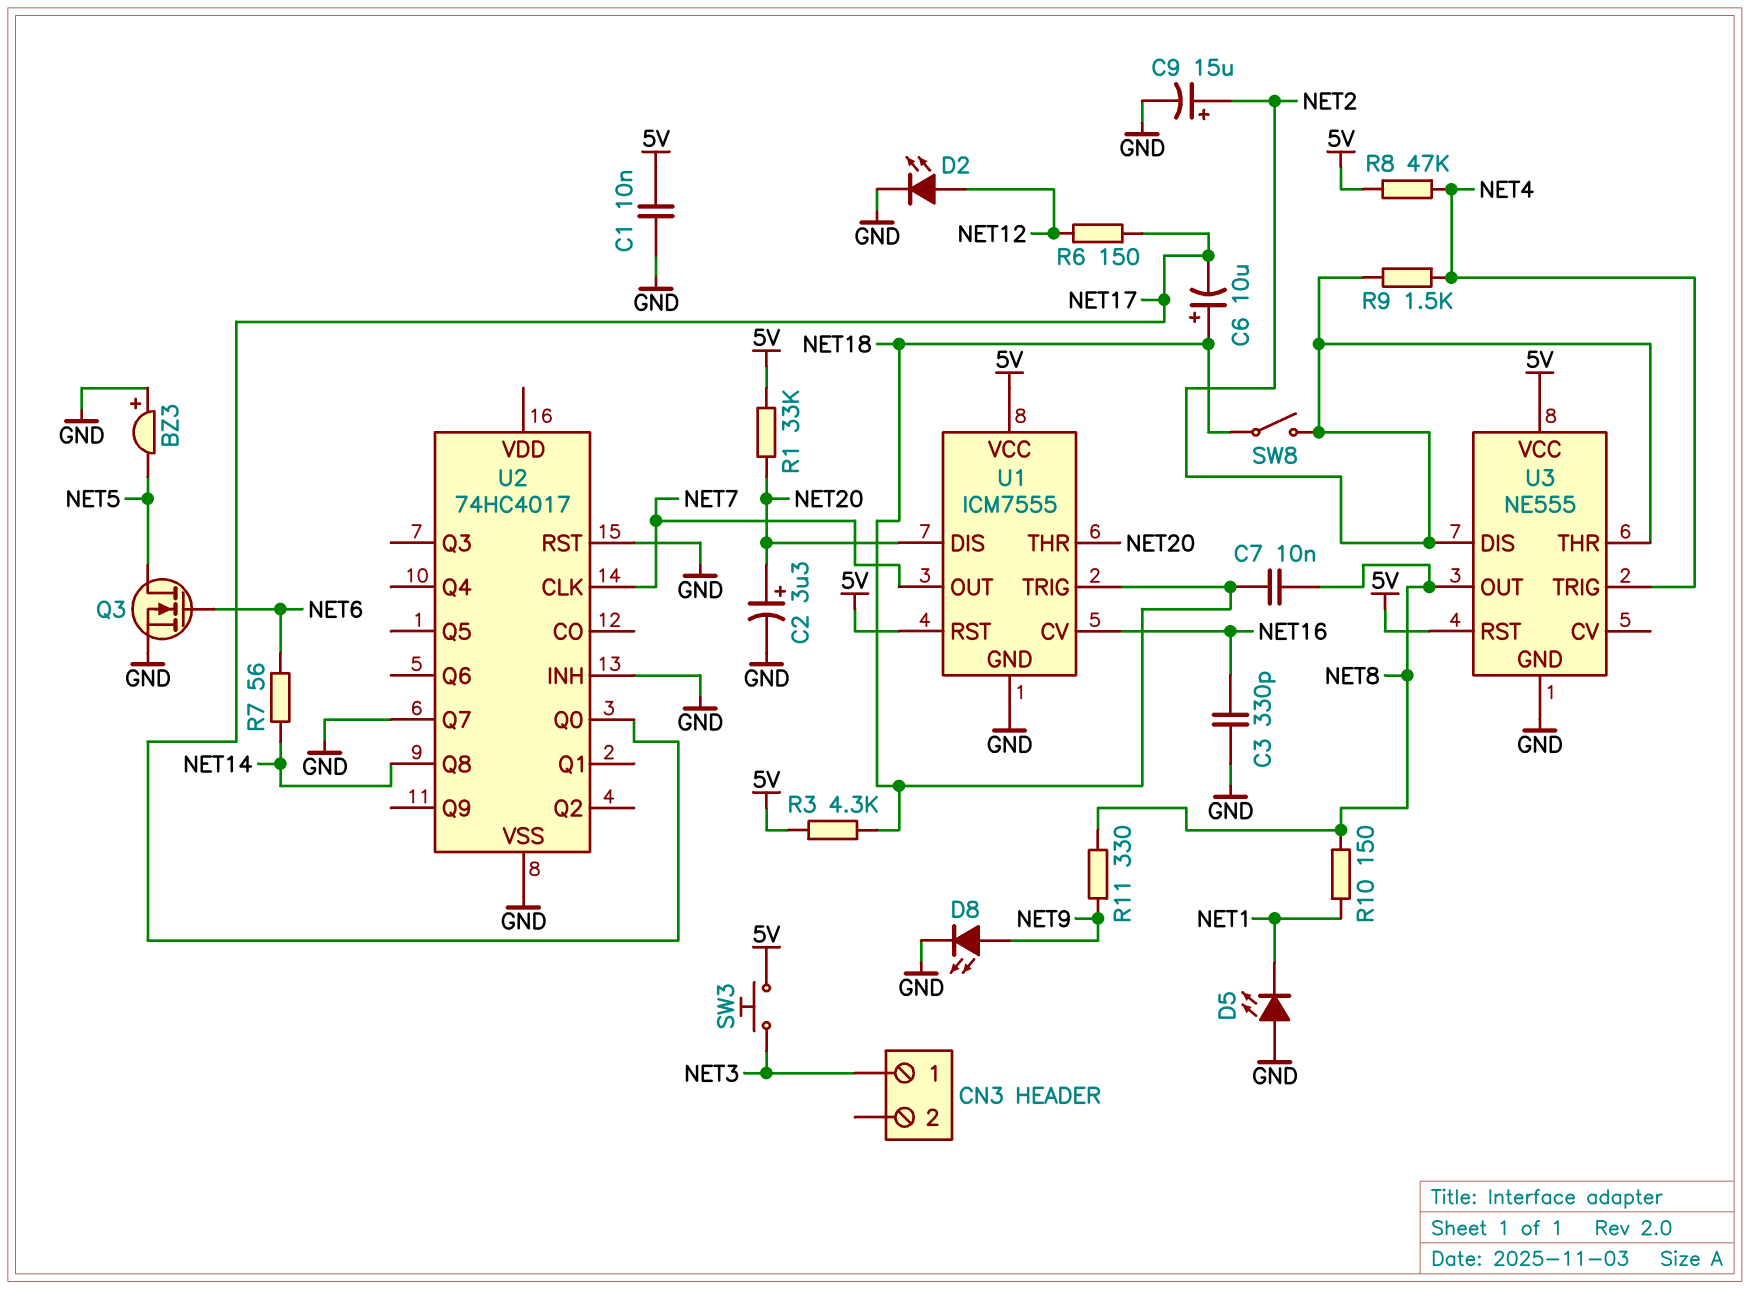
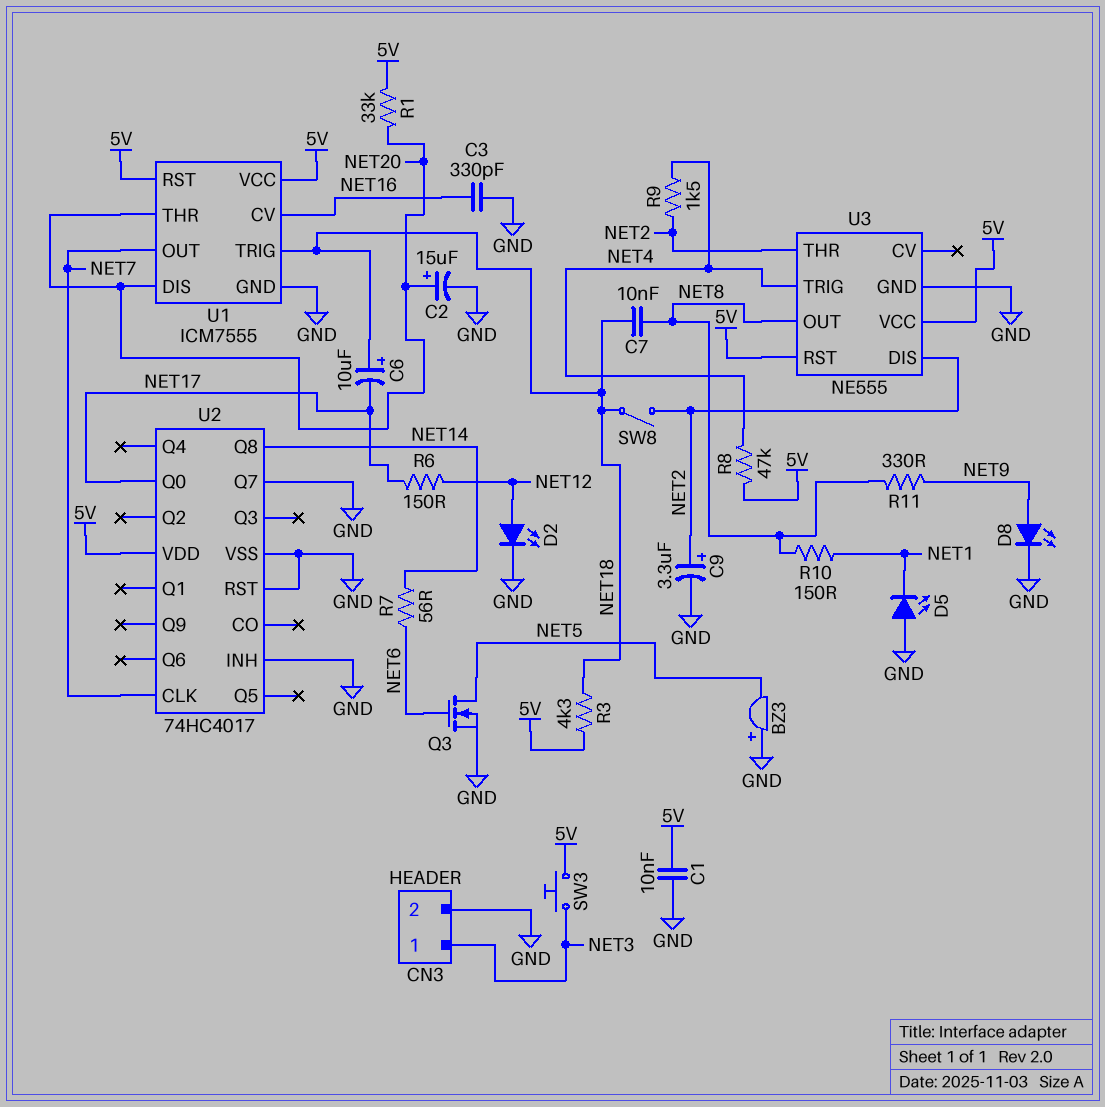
C2: 3.3uF (plus NET20, minus GND) -> 15uF (plus NET20, minus GND)
C9: 15uF (plus NET2, minus GND) -> 3.3uF (plus NET2, minus GND)
CN3 pin 2: none -> GND
U2 pin VDD: none -> 5V

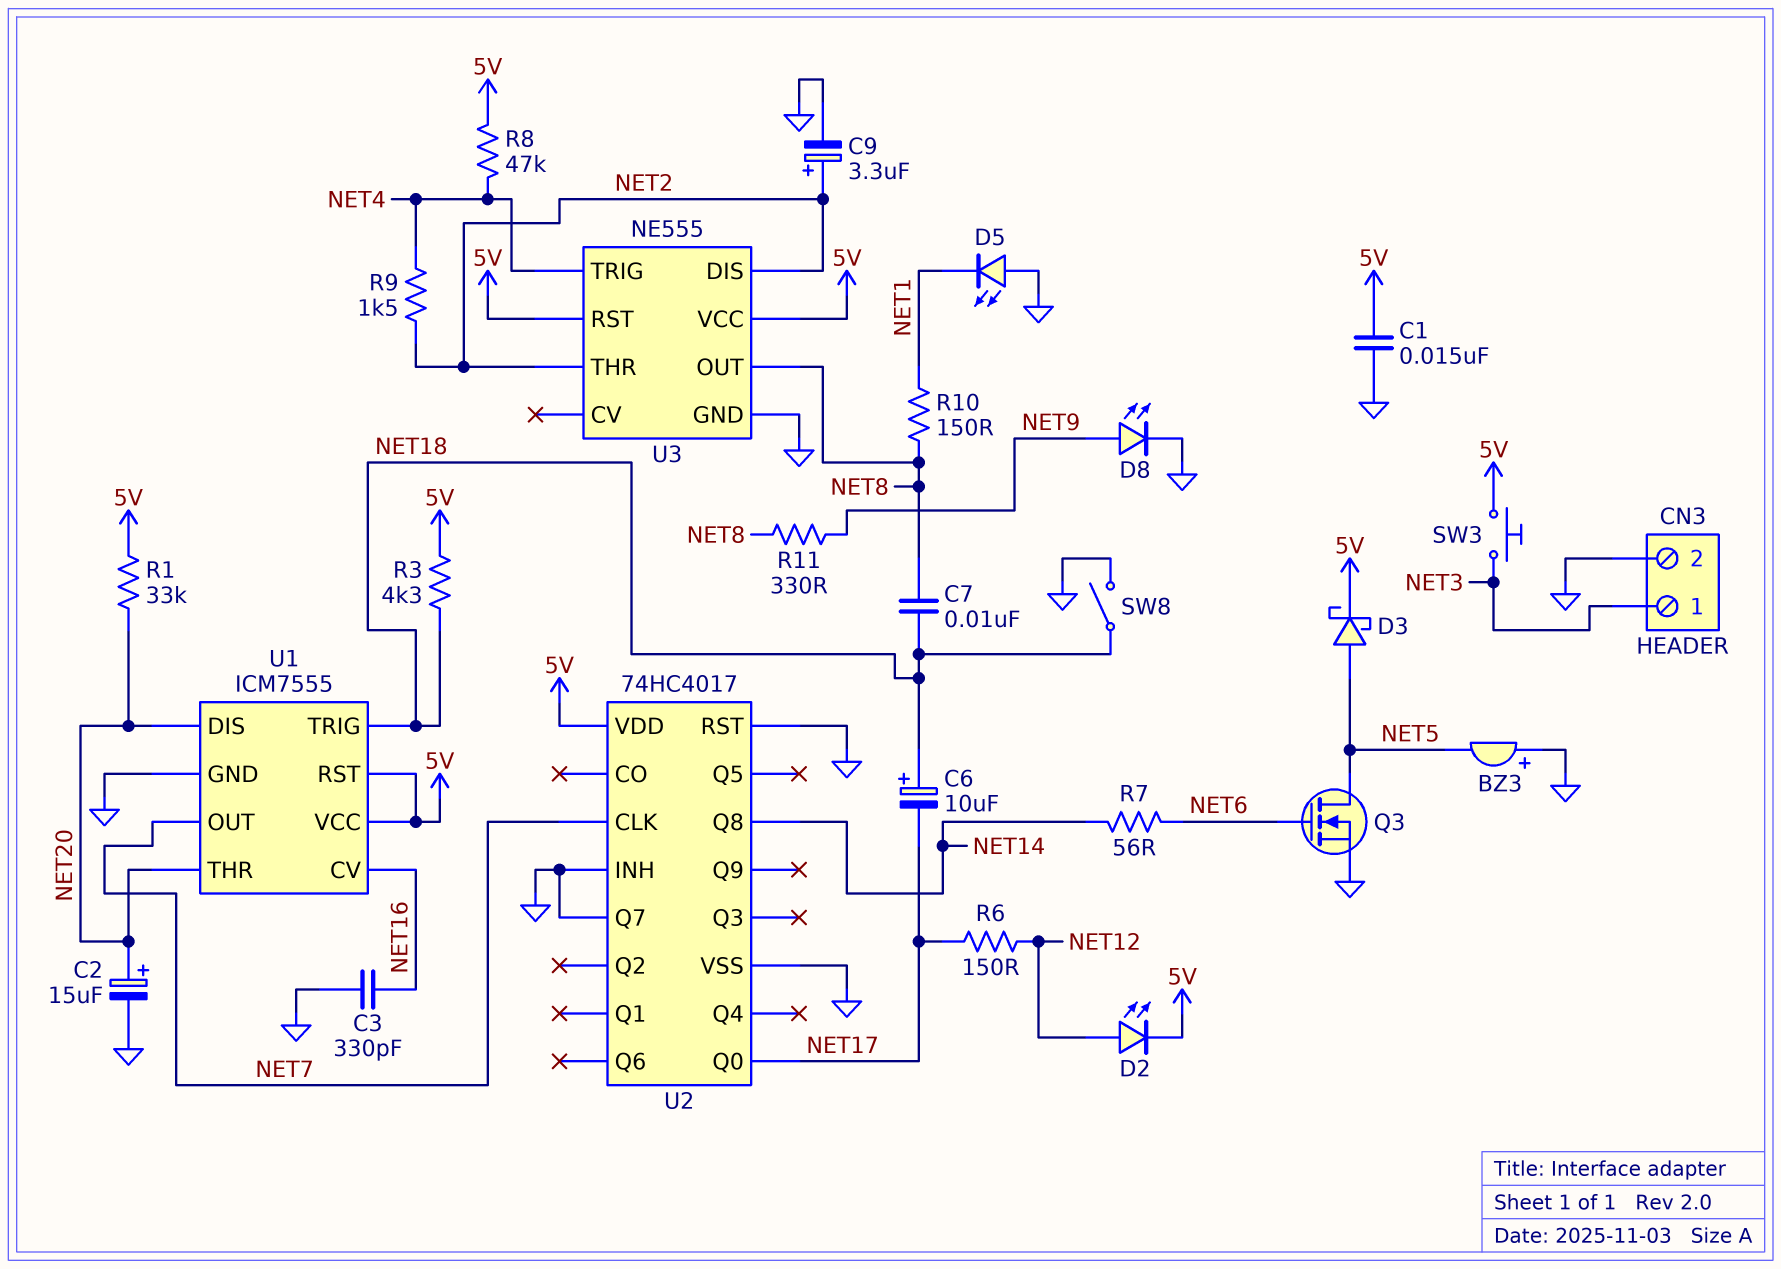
C1: 10nF (5V, GND) -> 15nF (5V, GND)
D2: LED (A NET12, K GND) -> LED (A NET12, K 5V)
D3: none -> schottky (A NET5, K 5V)
SW8: switch (NET2, NET18) -> switch (GND, NET18)

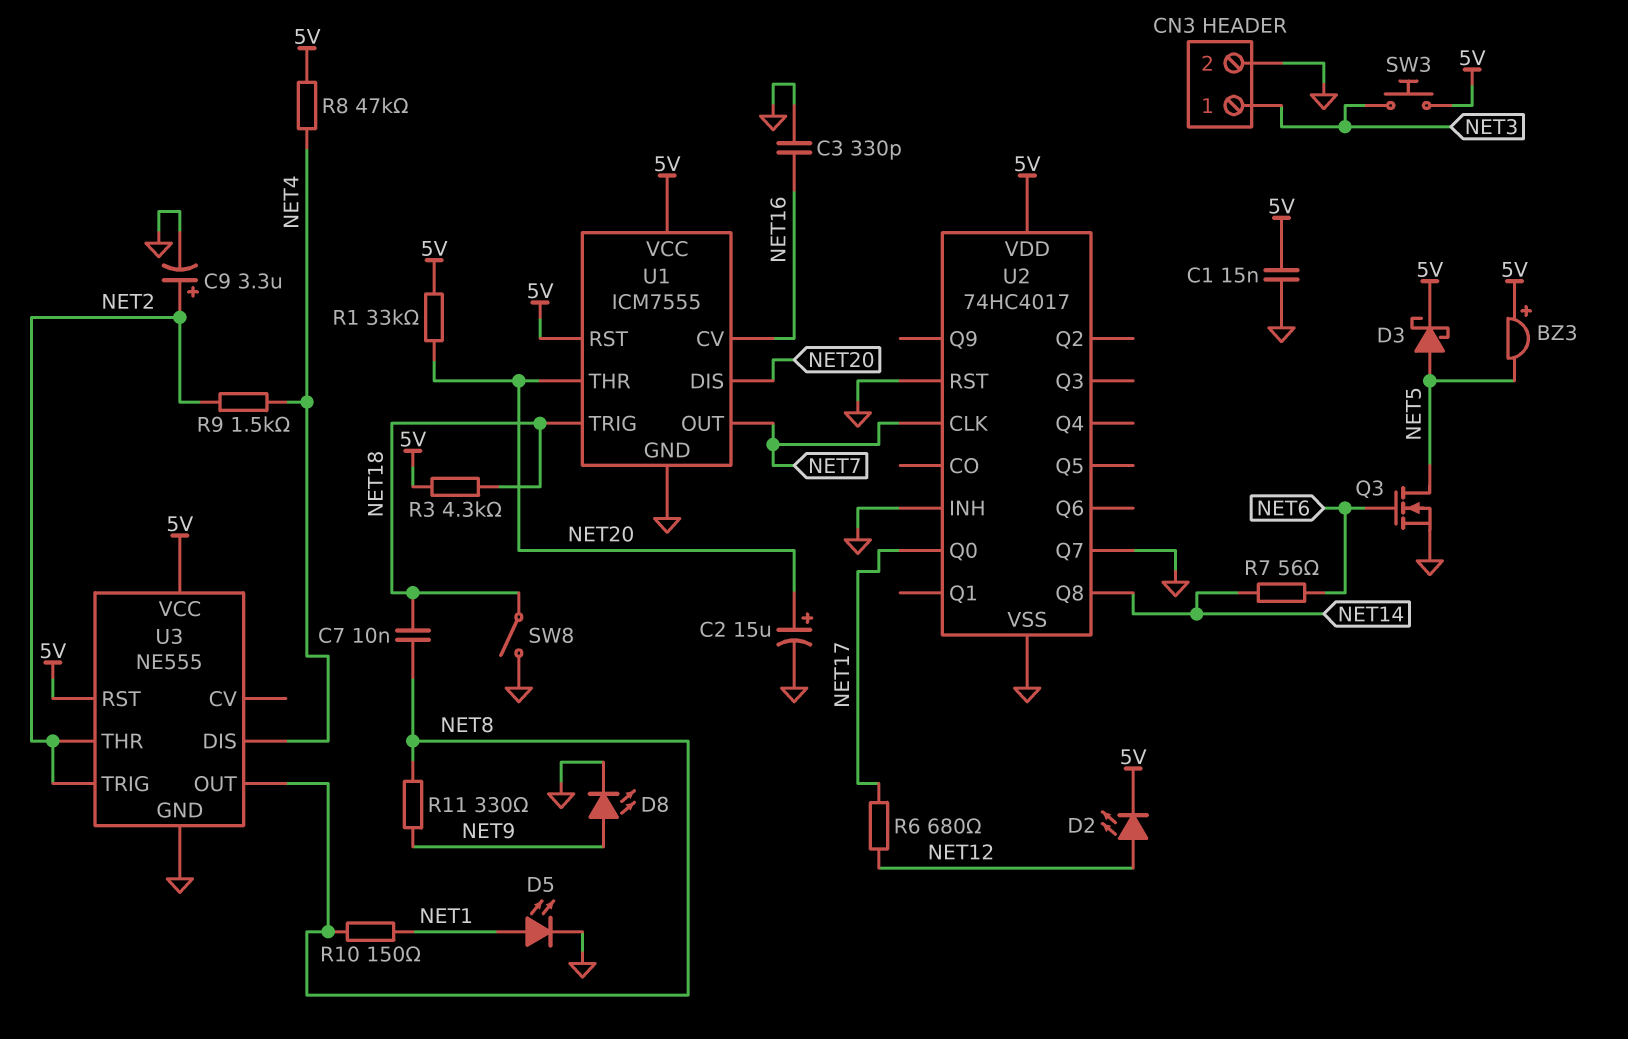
BZ3: buzzer (plus GND, minus NET5) -> buzzer (plus 5V, minus NET5)
C6: 10uF (plus NET18, minus NET17) -> none
D5: LED (A GND, K NET1) -> LED (A NET1, K GND)
R6: 150 (NET12, NET17) -> 680 (NET12, NET17)
U3 pin DIS: NET2 -> NET4
U3 pin TRIG: NET4 -> NET2

